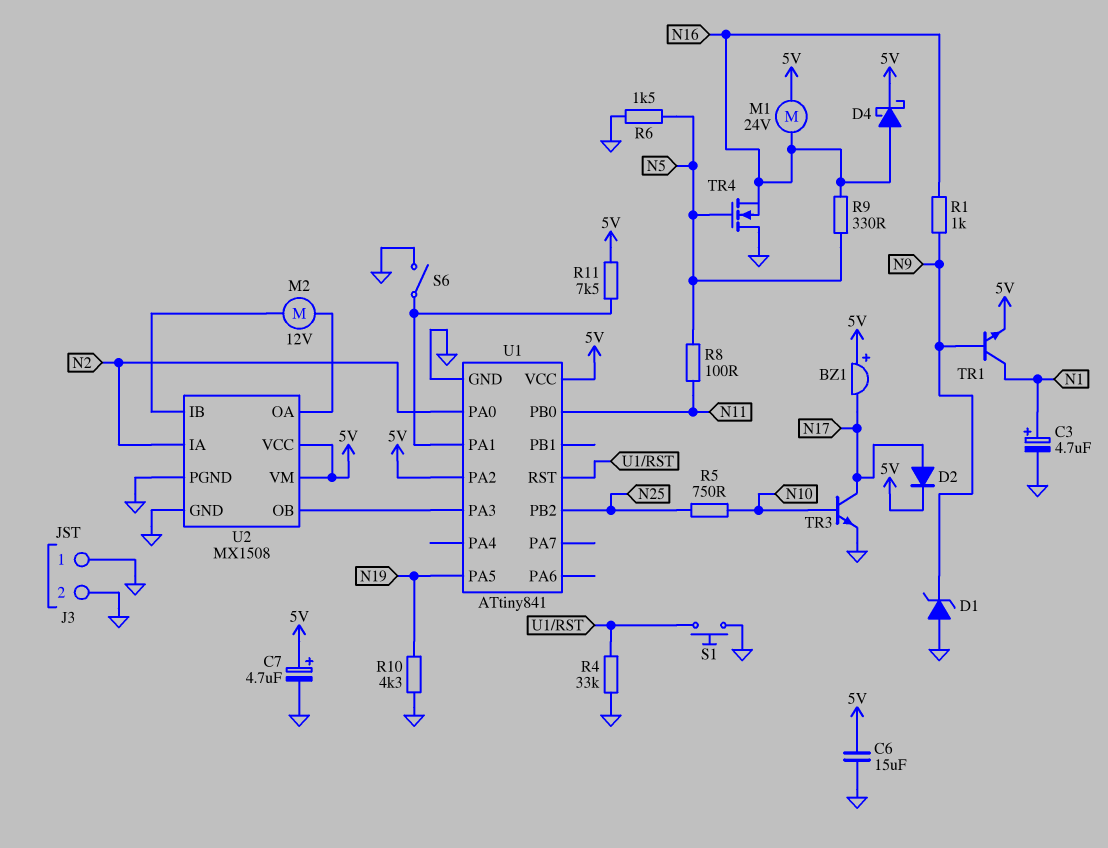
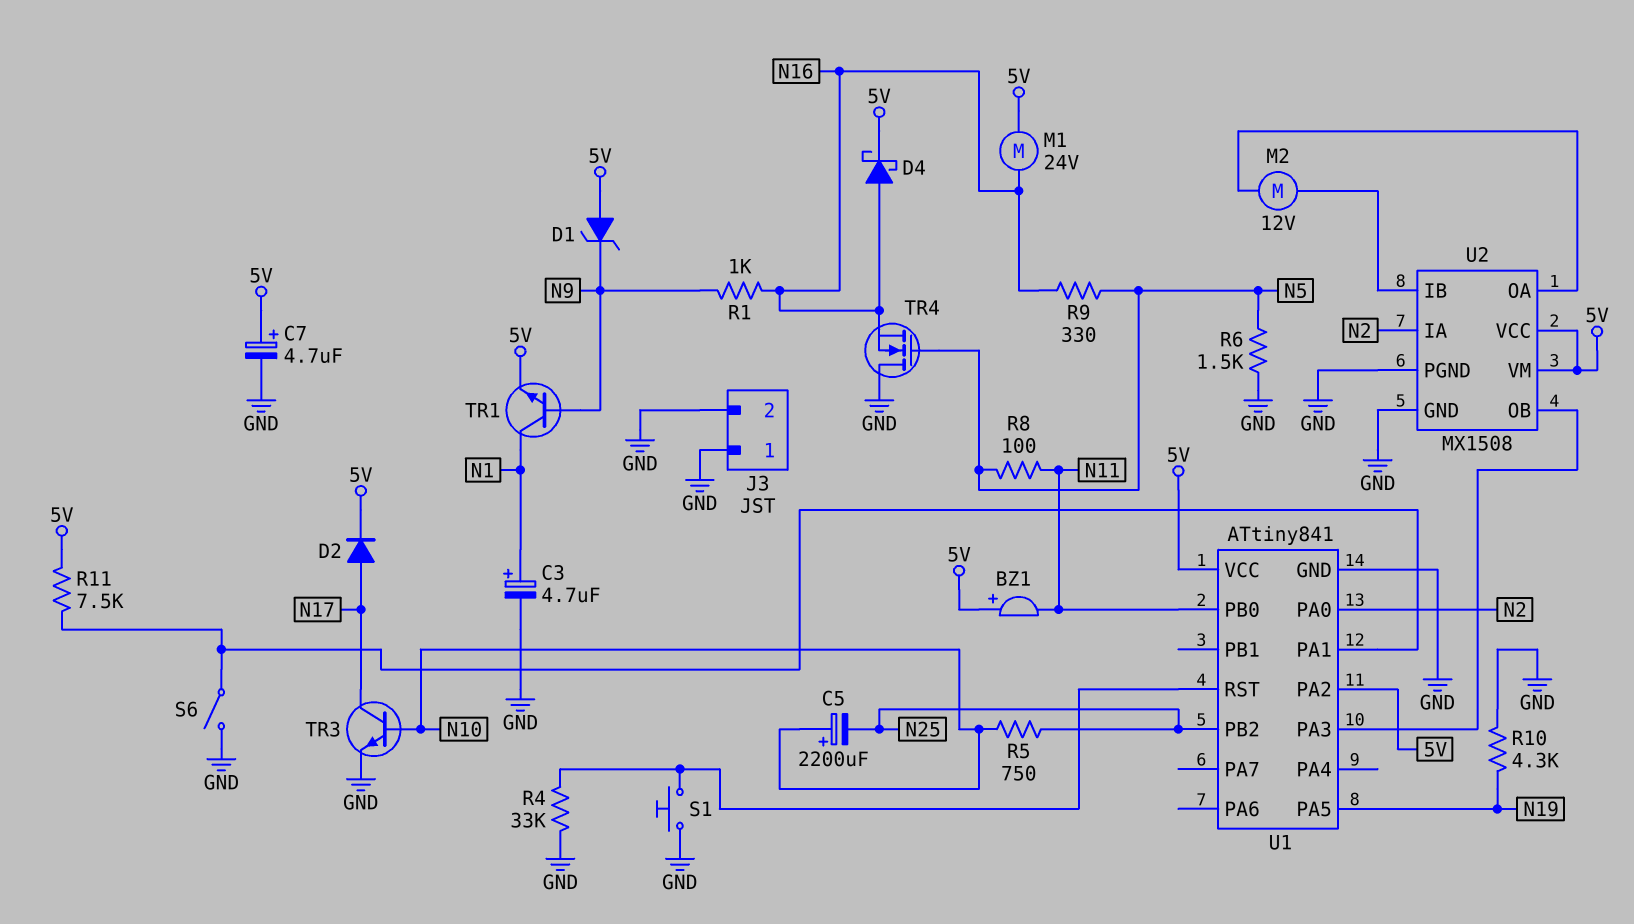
BZ1: buzzer (plus 5V, minus N17) -> buzzer (plus 5V, minus N11)
C5: none -> 2200uF (plus N10, minus N25)
C6: 15uF (5V, GND) -> none
D1: zener (A GND, K N9) -> zener (A 5V, K N9)

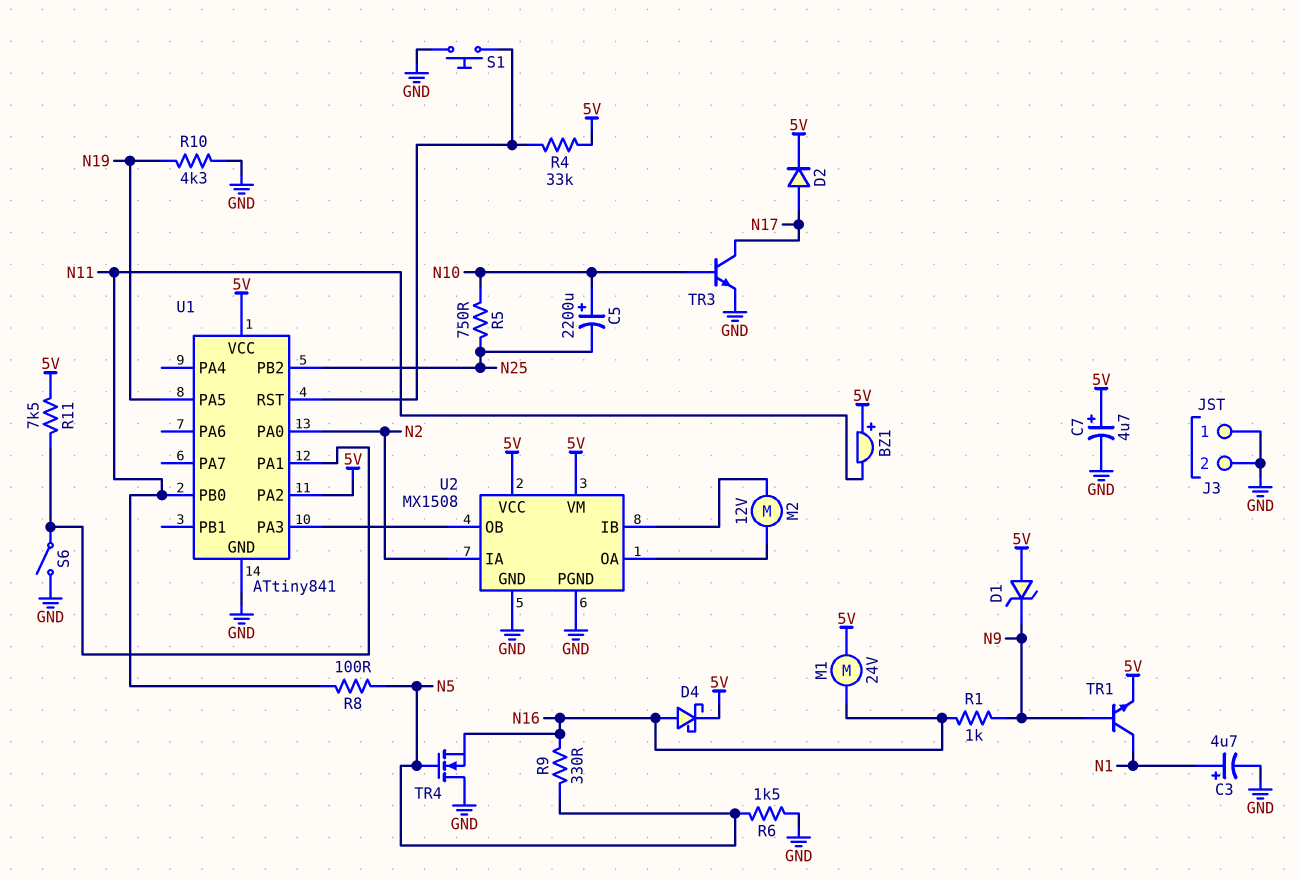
R4: 33k (GND, U1/RST) -> 33k (5V, U1/RST)

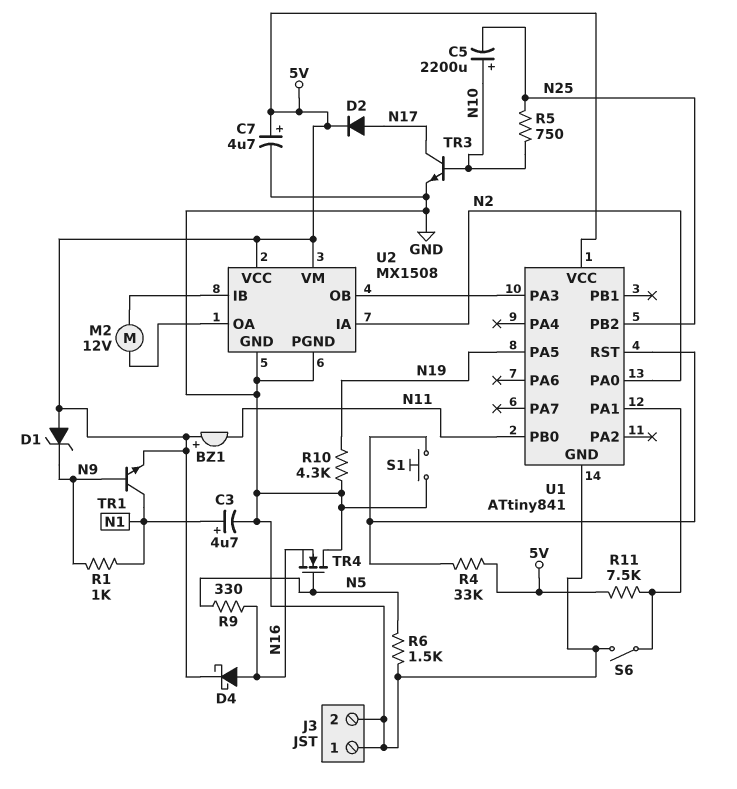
M1: motor 24V (5V, N16) -> none
R1: 1k (N9, N16) -> 1k (N1, N9)
R8: 100 (N5, N11) -> none
U1 pin PA2: 5V -> none

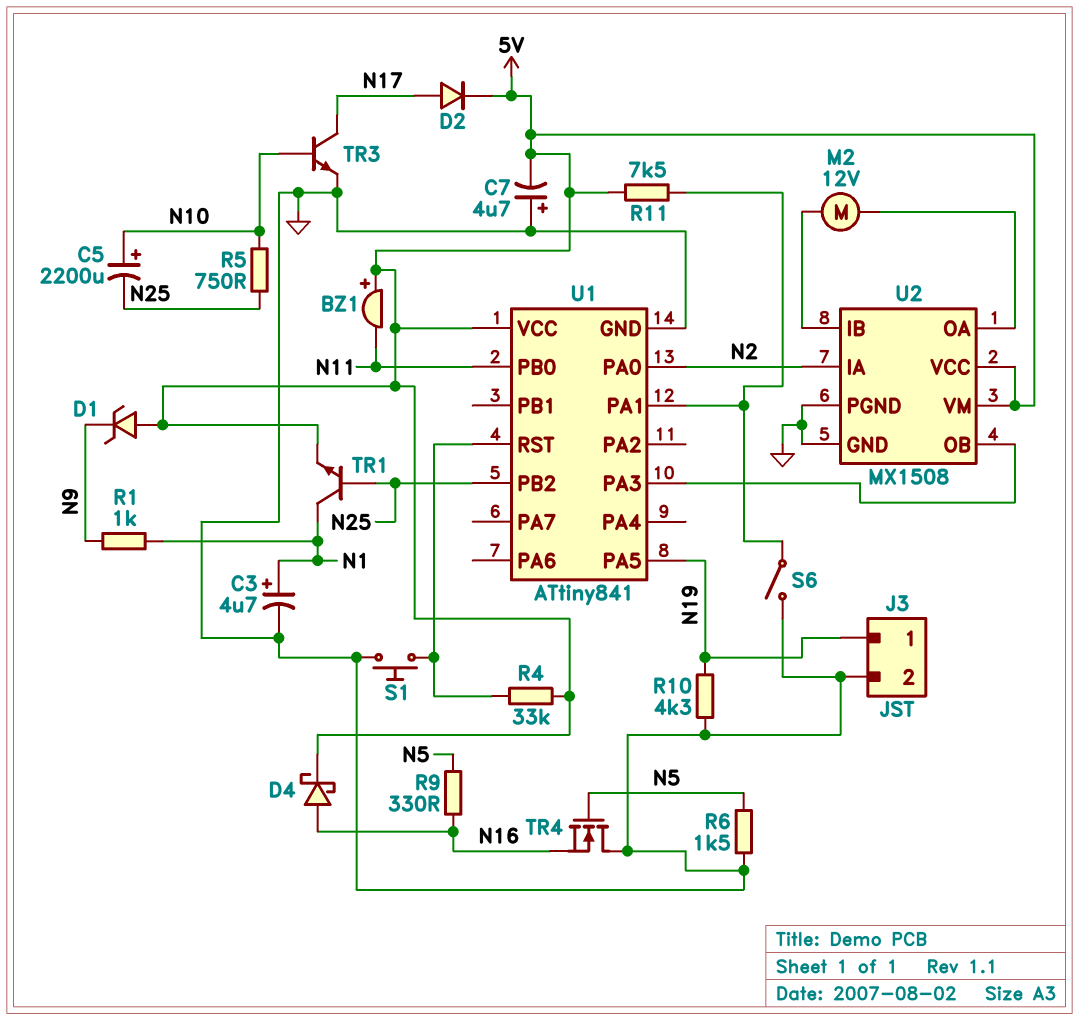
C7: 4.7uF (plus 5V, minus GND) -> 4.7uF (plus GND, minus 5V)
J3 pin 1: GND -> N19
TR1: NPN (B N9, C N1, E 5V) -> NPN (B N25, C N1, E 5V)

